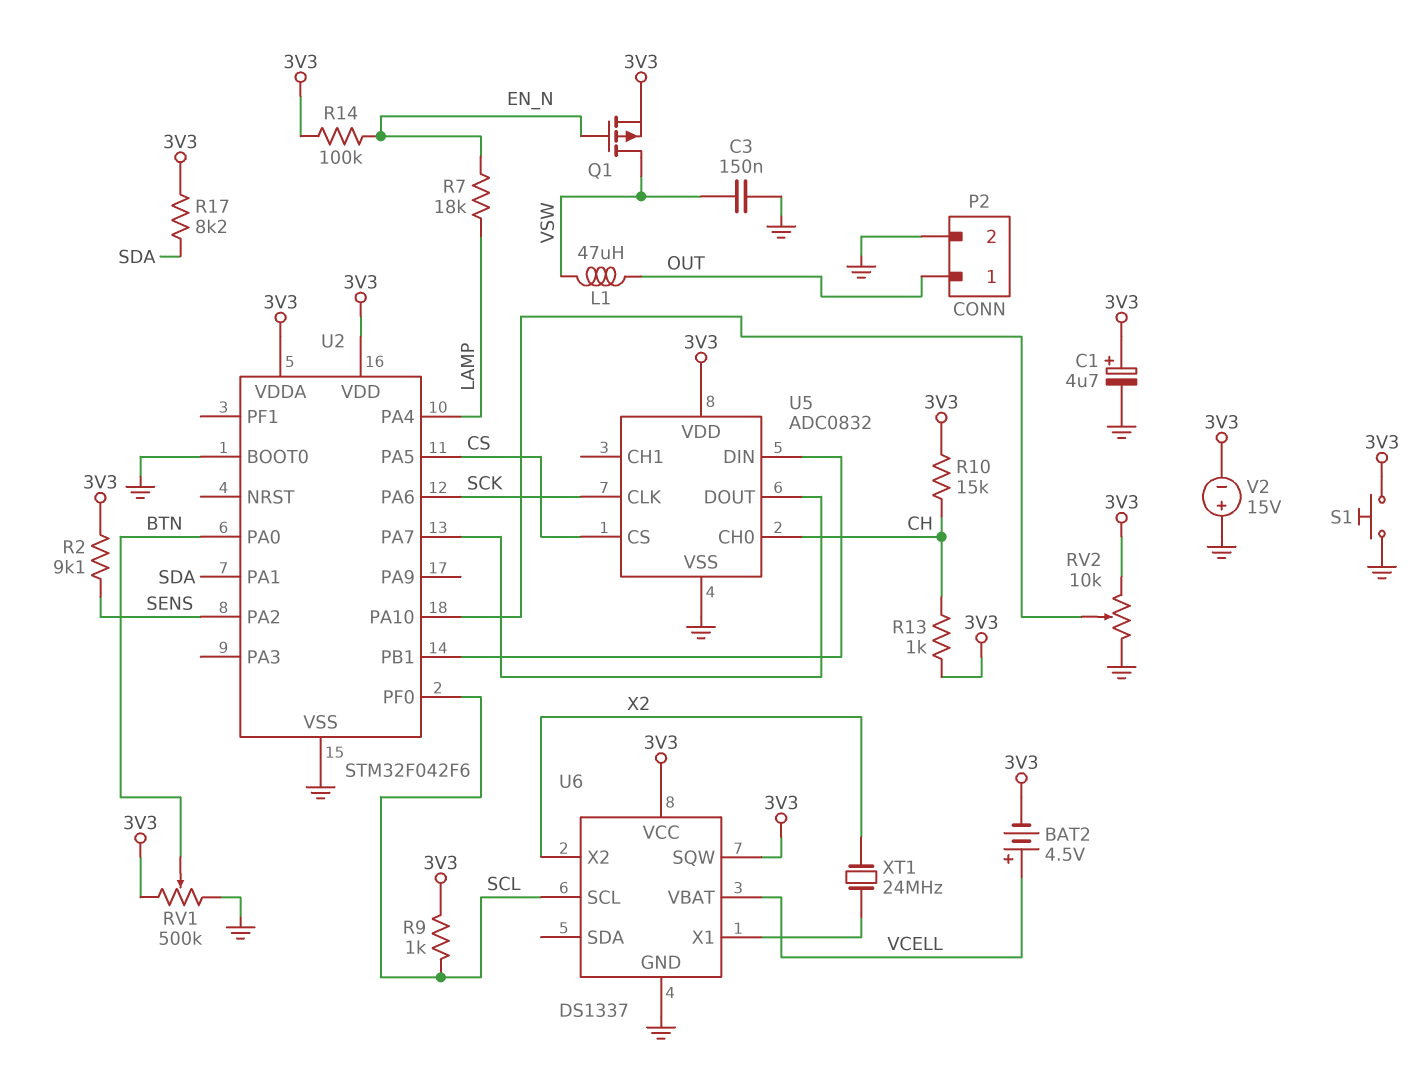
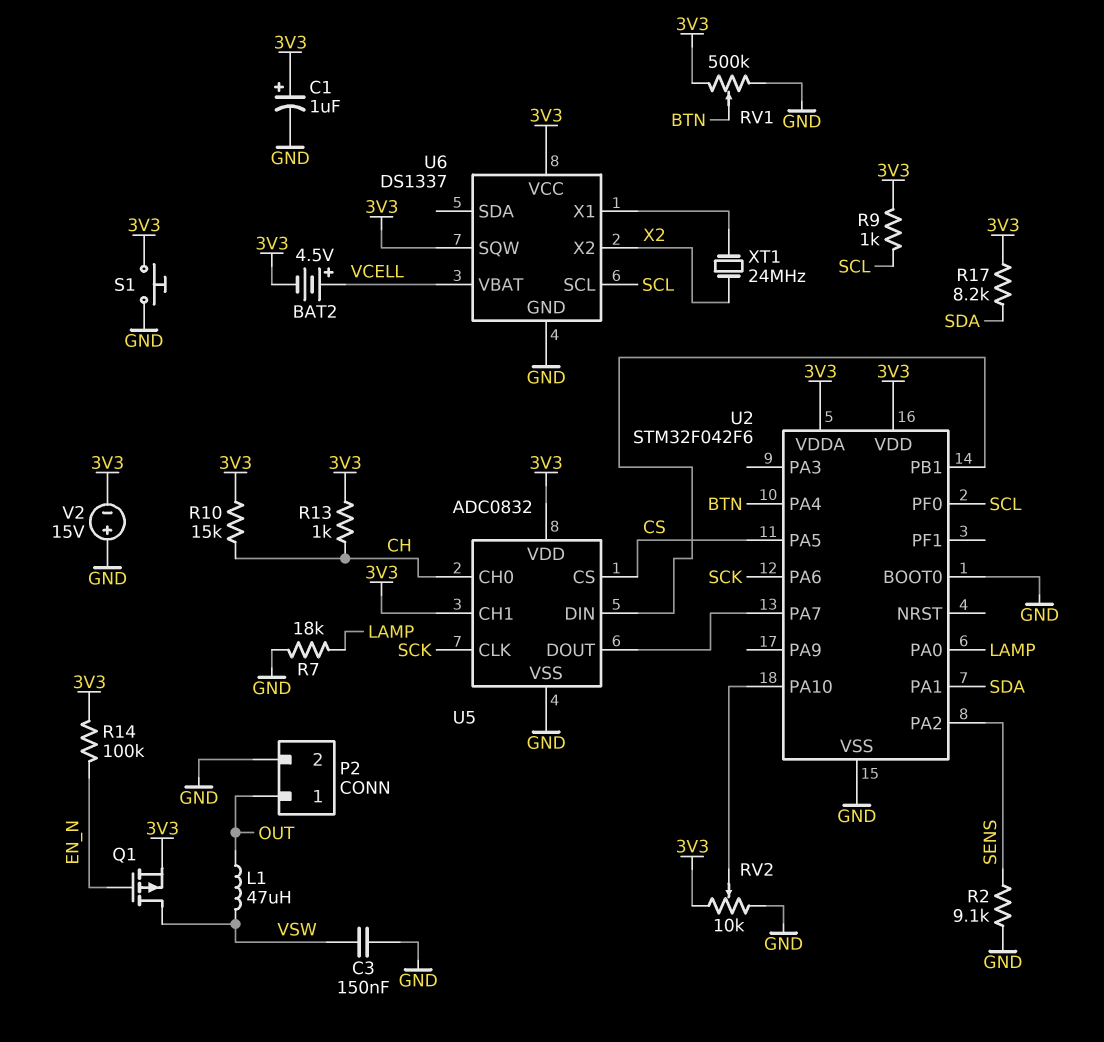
C1: 4.7uF (plus 3V3, minus GND) -> 1uF (plus 3V3, minus GND)
R2: 9.1k (3V3, SENS) -> 9.1k (GND, SENS)
R7: 18k (EN_N, LAMP) -> 18k (GND, LAMP)
U2 pin PA0: BTN -> LAMP
U2 pin PA4: LAMP -> BTN
U5 pin CH1: none -> 3V3

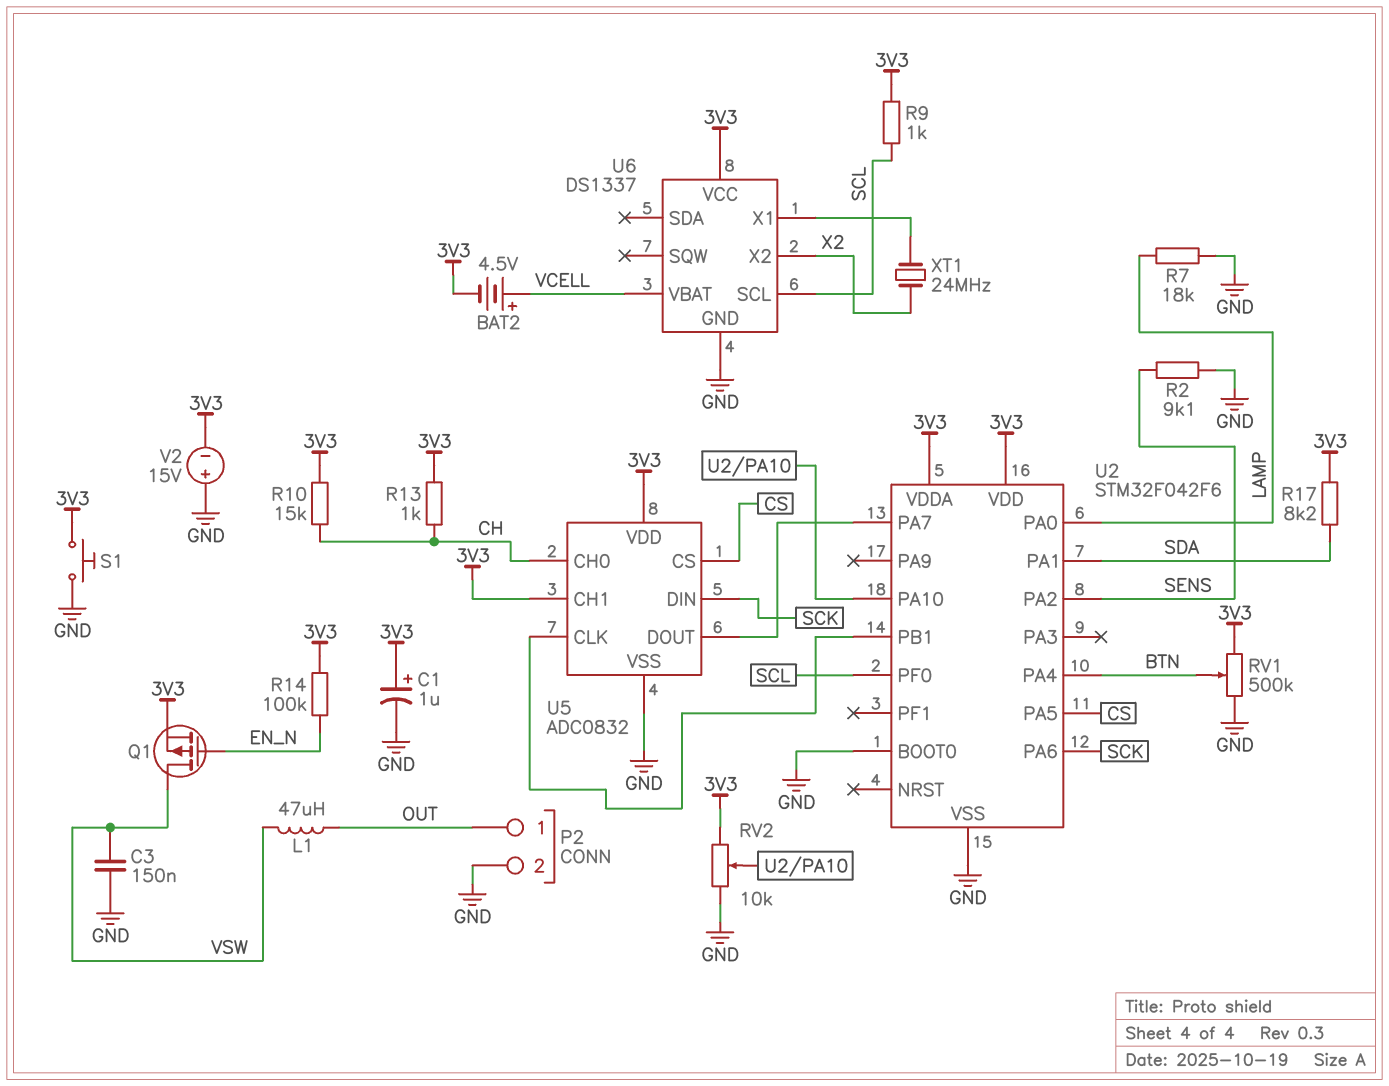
U5 pin CLK: SCK -> U2/PB1
U5 pin DIN: U2/PB1 -> SCK
U6 pin SQW: 3V3 -> none

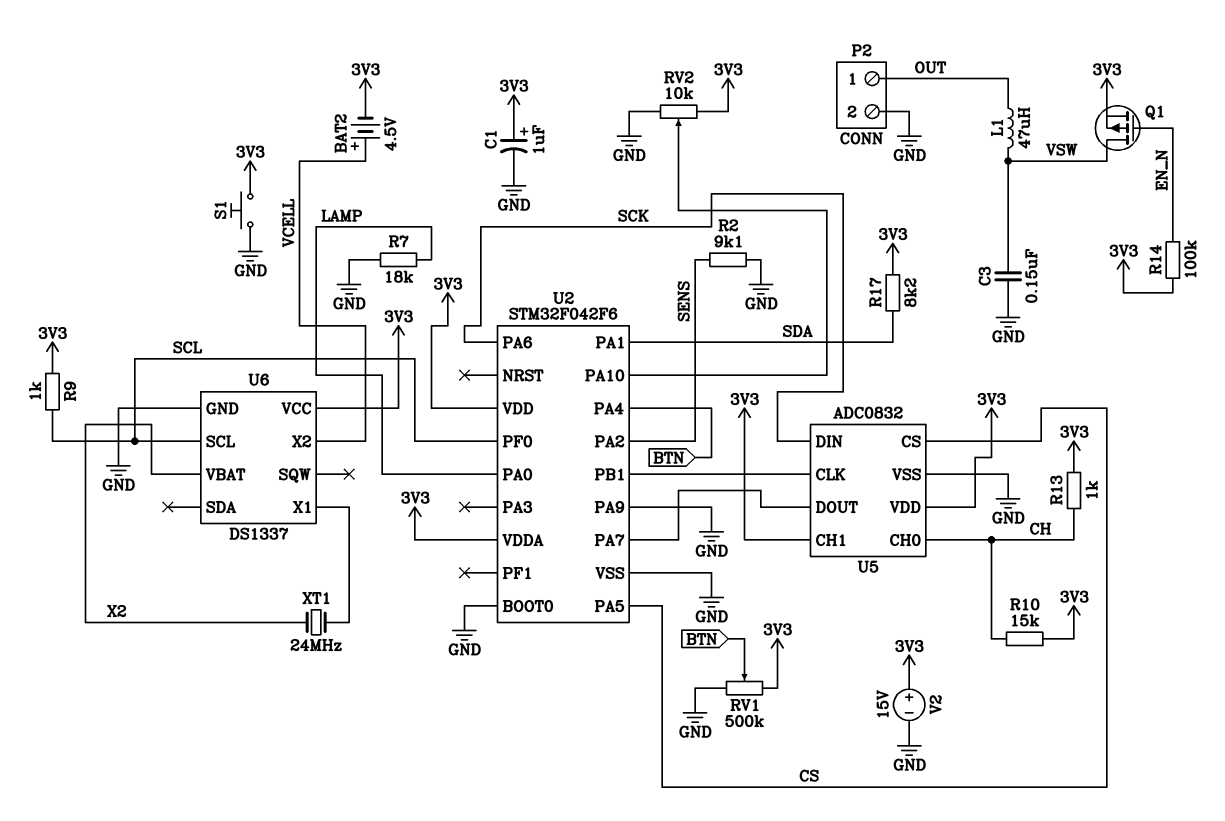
U2 pin PA9: none -> GND
U6 pin VBAT: VCELL -> X2
U6 pin X2: X2 -> VCELL
V2: 15V (plus GND, minus 3V3) -> 15V (plus 3V3, minus GND)

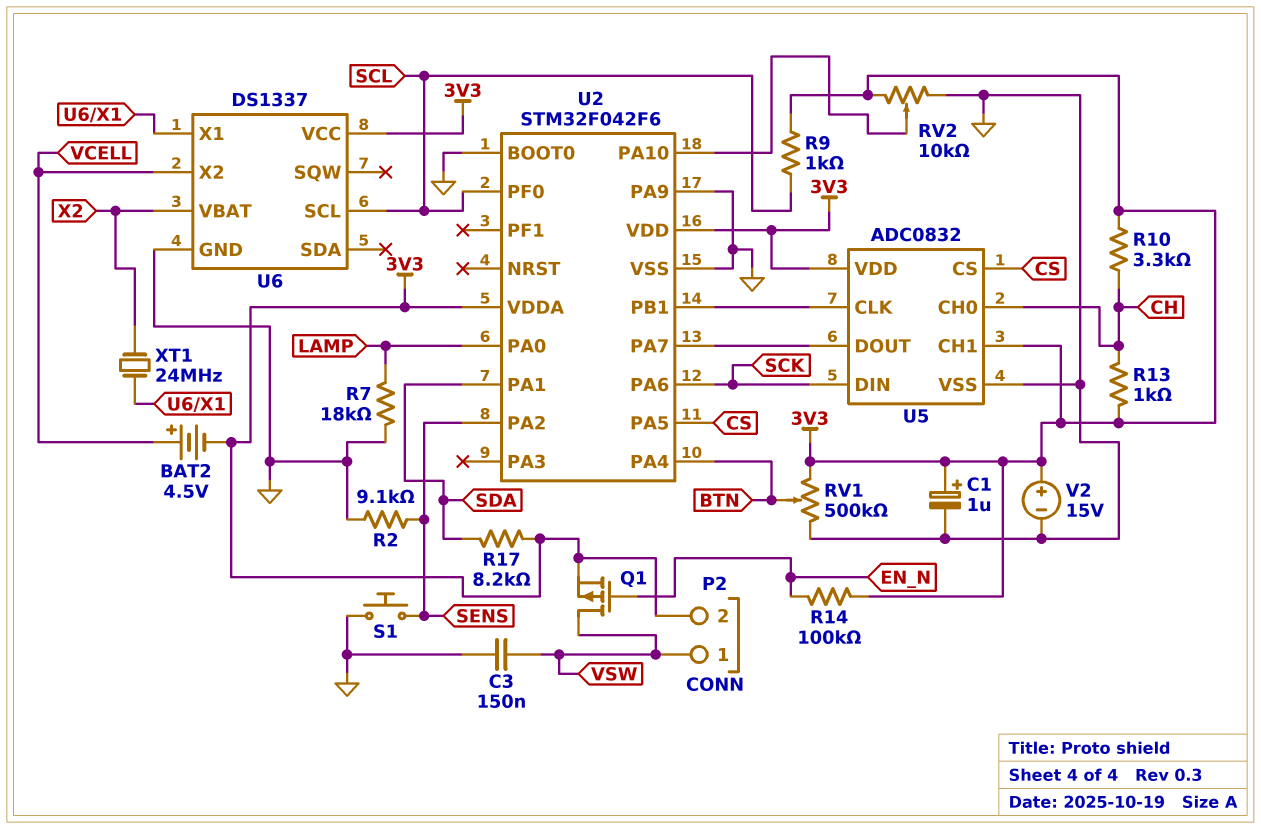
L1: 47uH (OUT, VSW) -> none
P2 pin 1: OUT -> VSW
P2 pin 2: GND -> 3V3
R10: 15k (3V3, CH) -> 3.3k (3V3, CH)
S1: button (3V3, GND) -> button (GND, SENS)

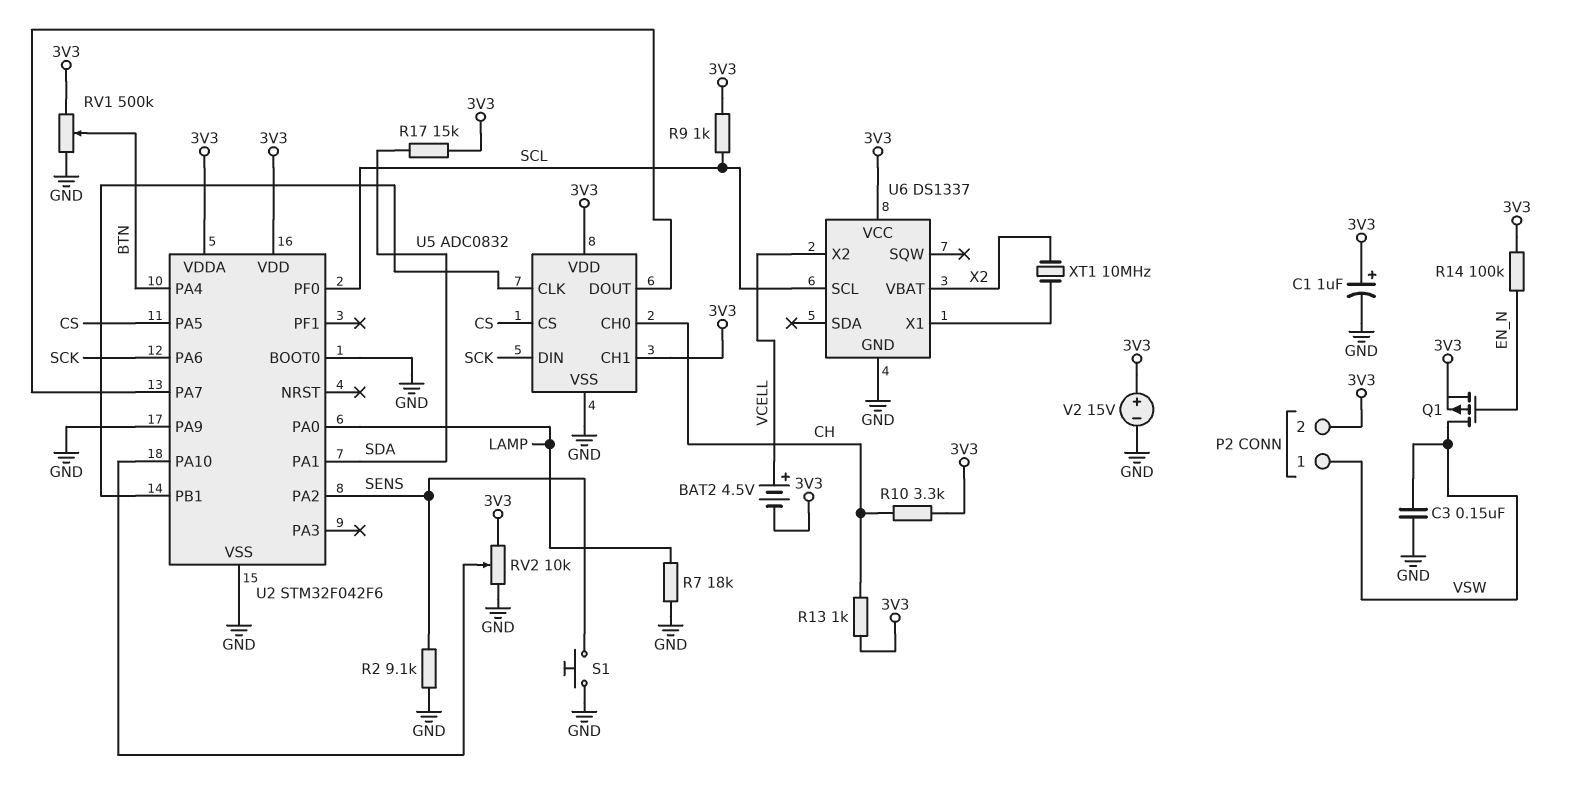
R17: 8.2k (3V3, SDA) -> 15k (3V3, SDA)
XT1: 24MHz (U6/X1, X2) -> 10MHz (U6/X1, X2)

